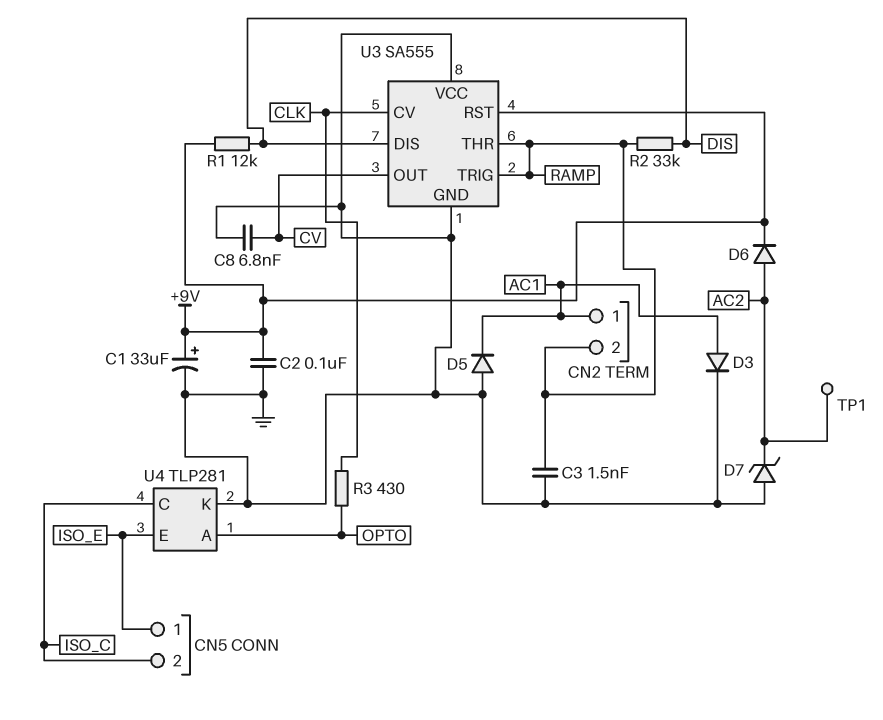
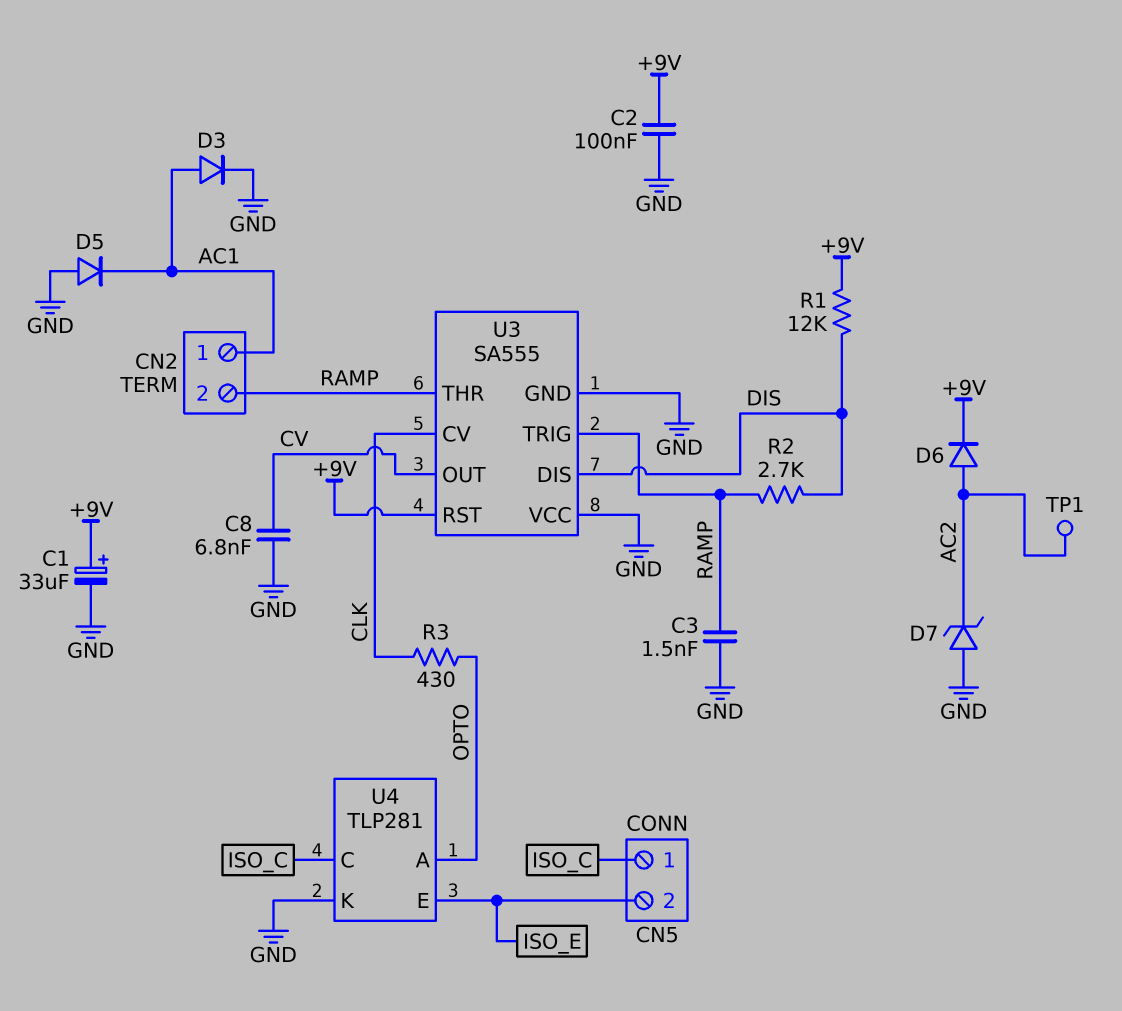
CN5 pin 1: ISO_E -> ISO_C
CN5 pin 2: ISO_C -> ISO_E
R2: 33k (DIS, RAMP) -> 2.7k (DIS, RAMP)

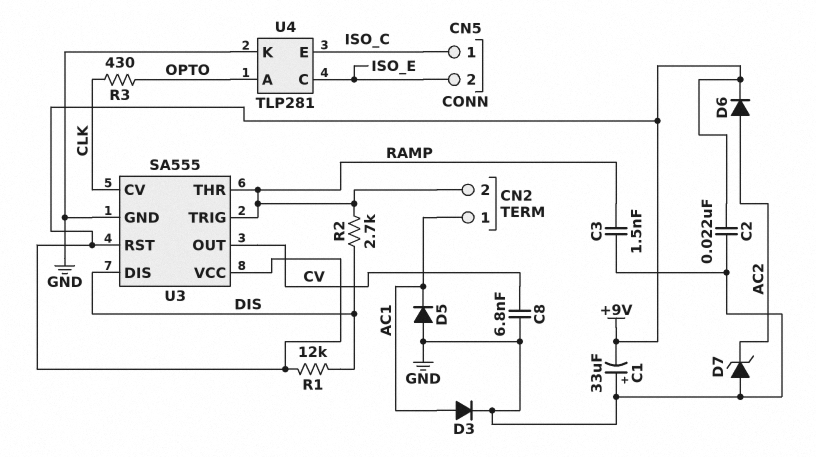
C1: 33uF (plus +9V, minus GND) -> 33uF (plus GND, minus +9V)
C2: 100nF (+9V, GND) -> 22nF (+9V, GND)
TP1: test point (AC2) -> none
U3 pin VCC: GND -> +9V
U4 pin C: ISO_C -> ISO_E
U4 pin E: ISO_E -> ISO_C

